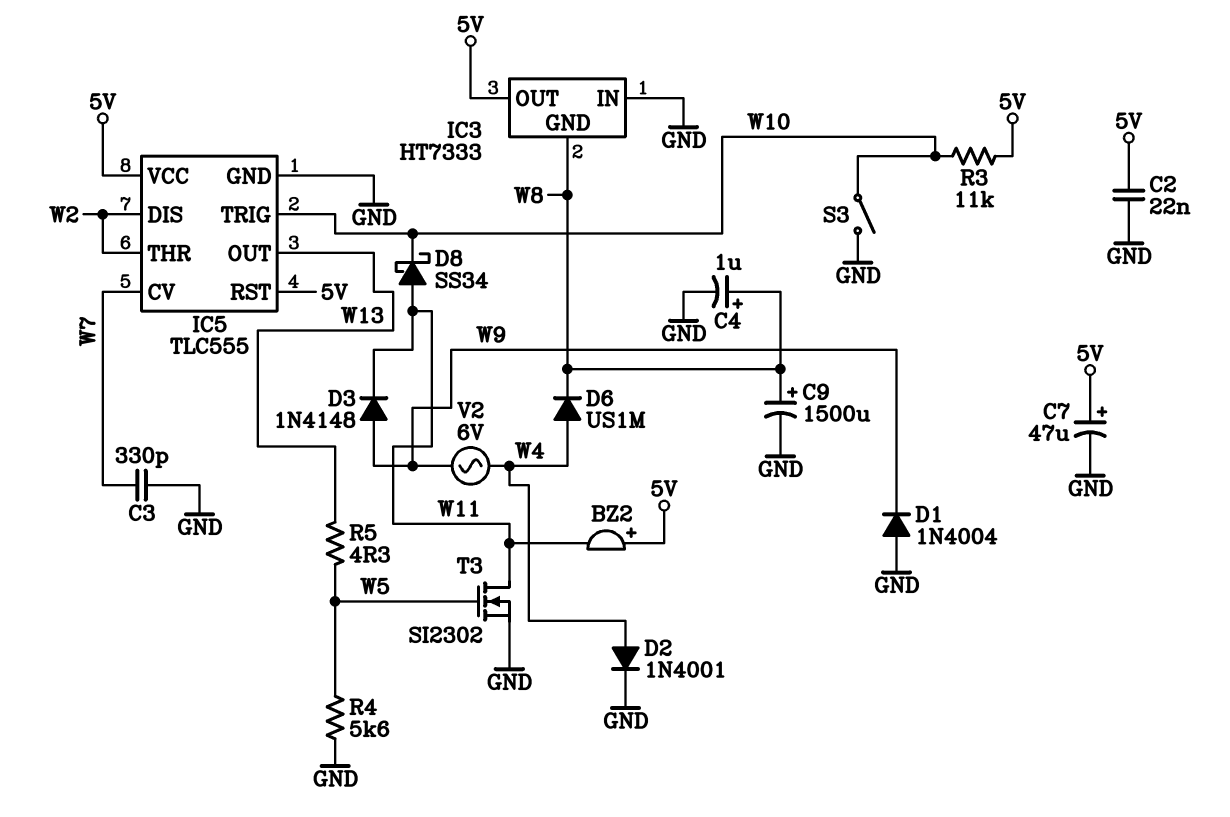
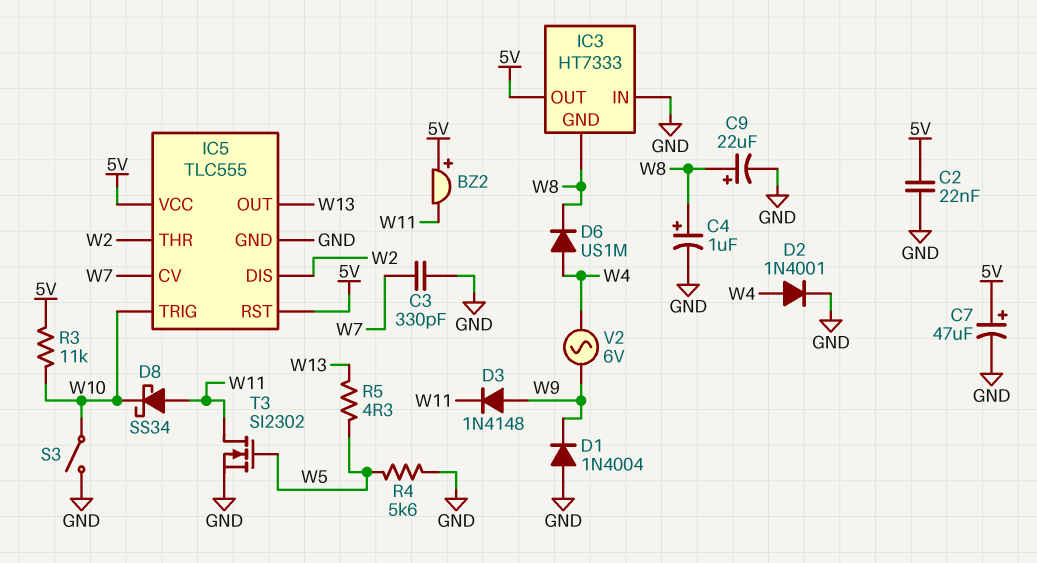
C9: 1500uF (plus W8, minus GND) -> 22uF (plus W8, minus GND)

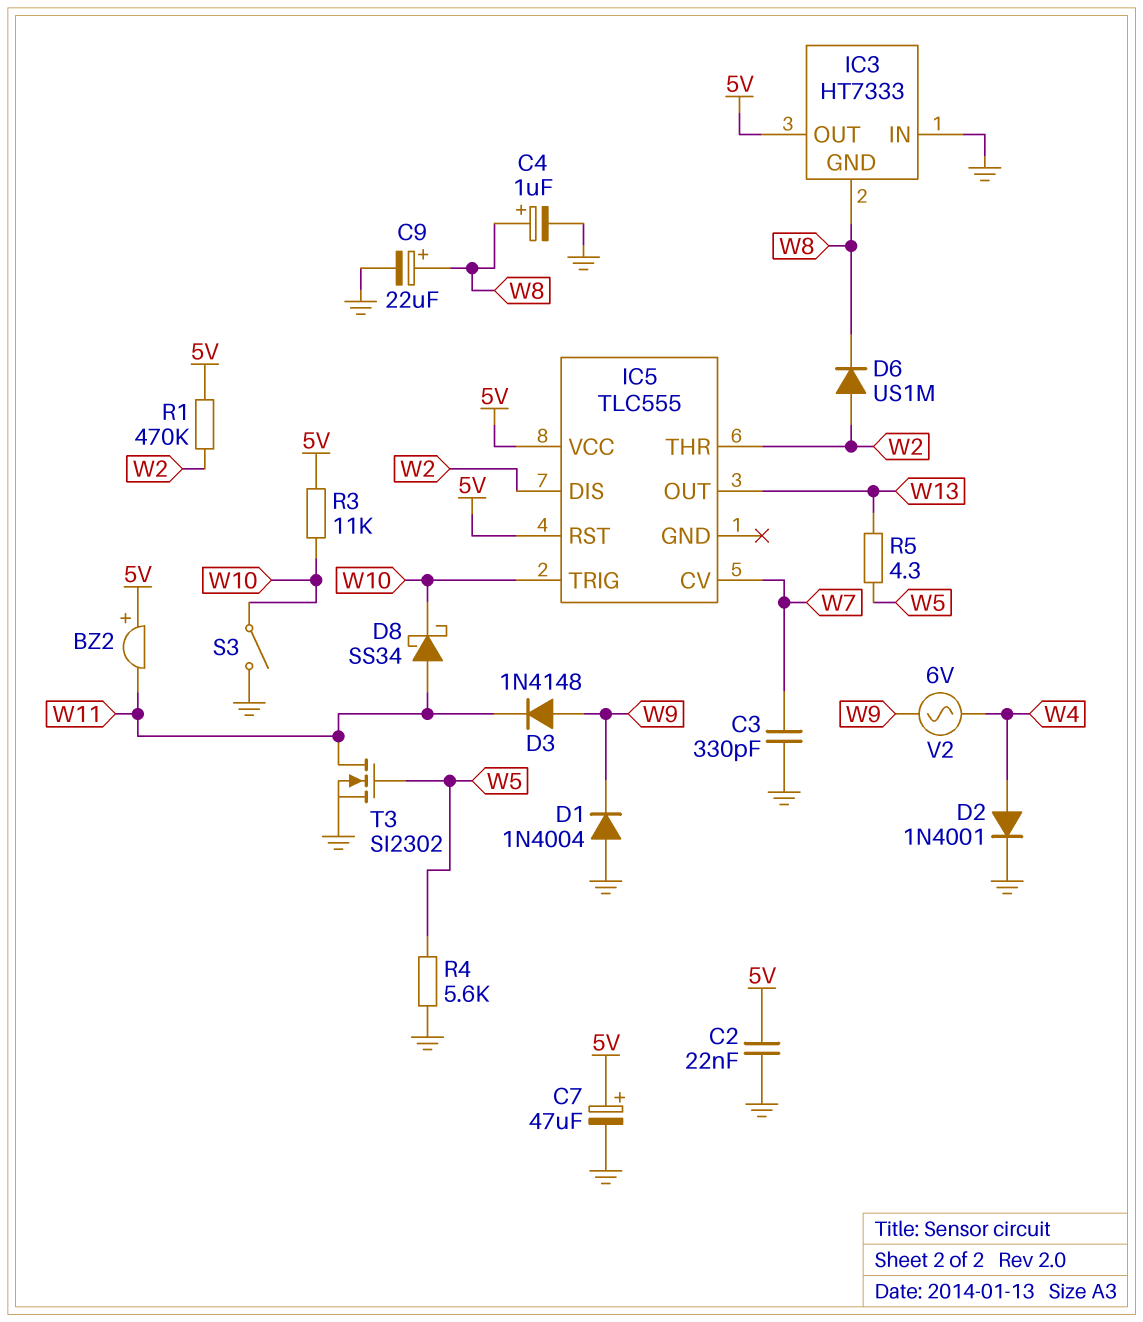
D6: diode US1M (A W4, K W8) -> diode US1M (A W2, K W8)
IC5 pin GND: GND -> none
R1: none -> 470k (5V, W2)

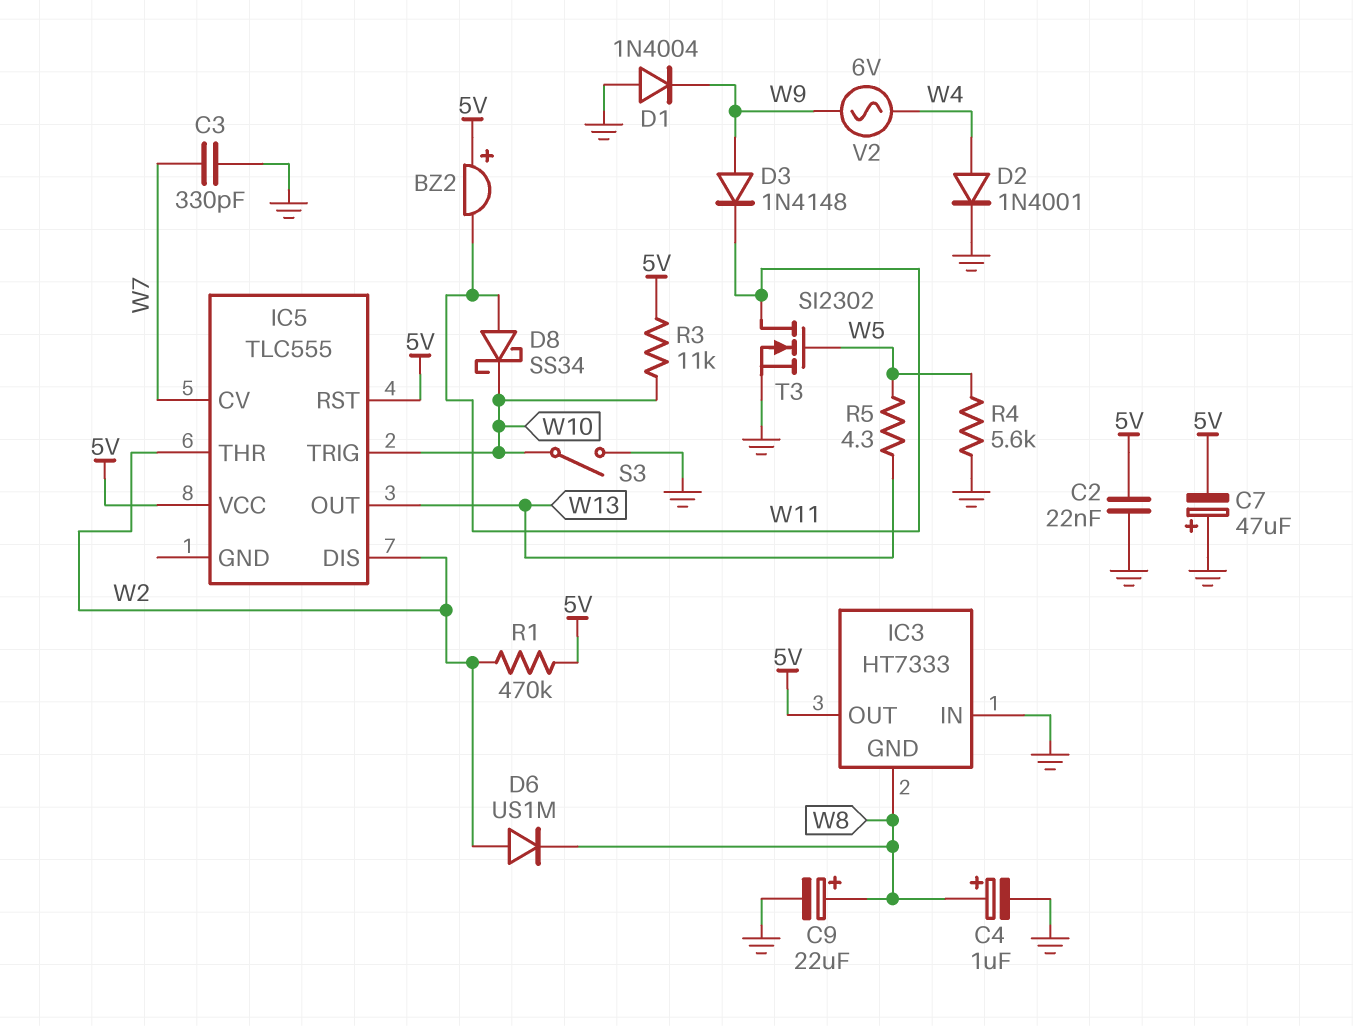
C7: 47uF (plus 5V, minus GND) -> 47uF (plus GND, minus 5V)

